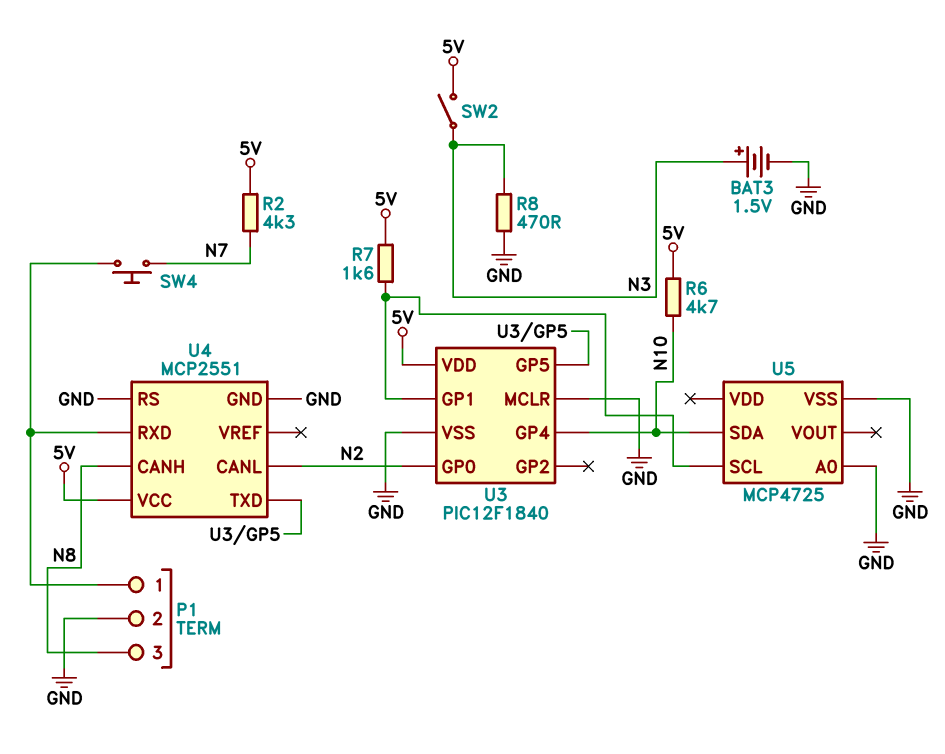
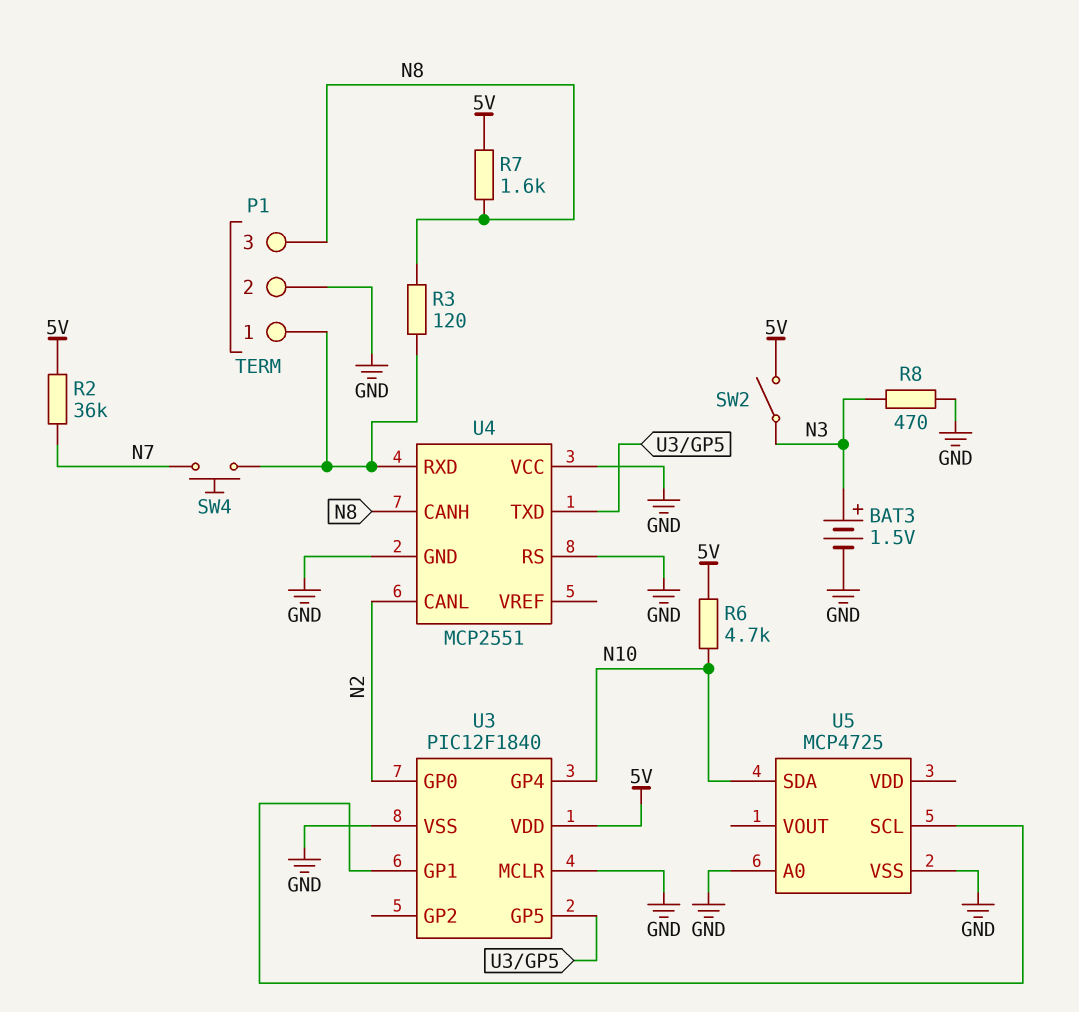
R2: 4.3k (5V, N7) -> 36k (5V, N7)
R3: none -> 120 (N8, P1/1)
R7: 1.6k (5V, U3/GP1) -> 1.6k (5V, N8)
U4 pin VCC: 5V -> GND

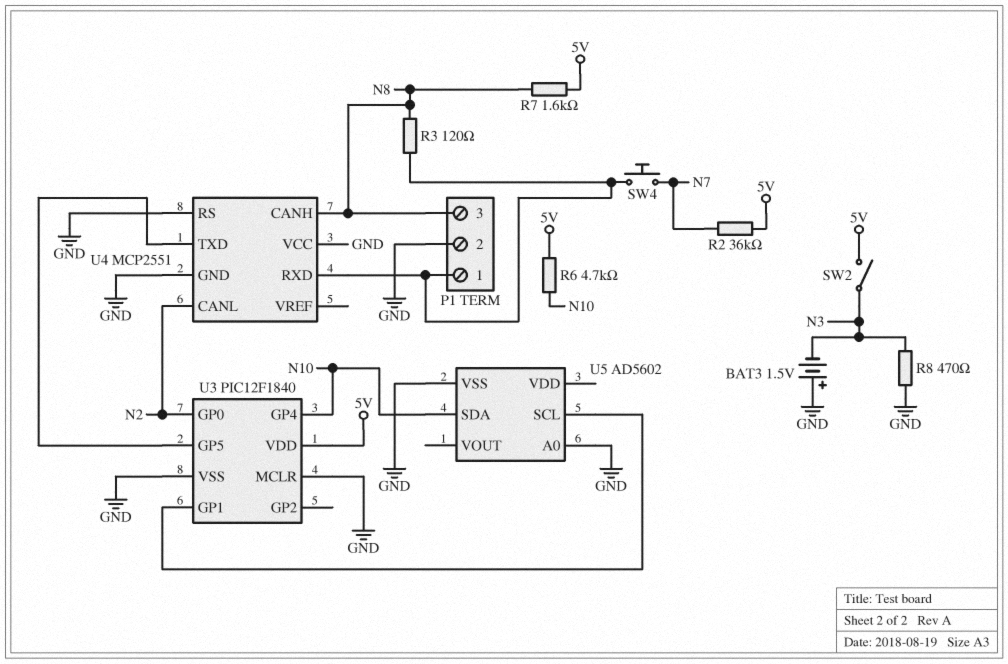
BAT3: 1.5V (plus N3, minus GND) -> 1.5V (plus GND, minus N3)
U5: MCP4725 -> AD5602

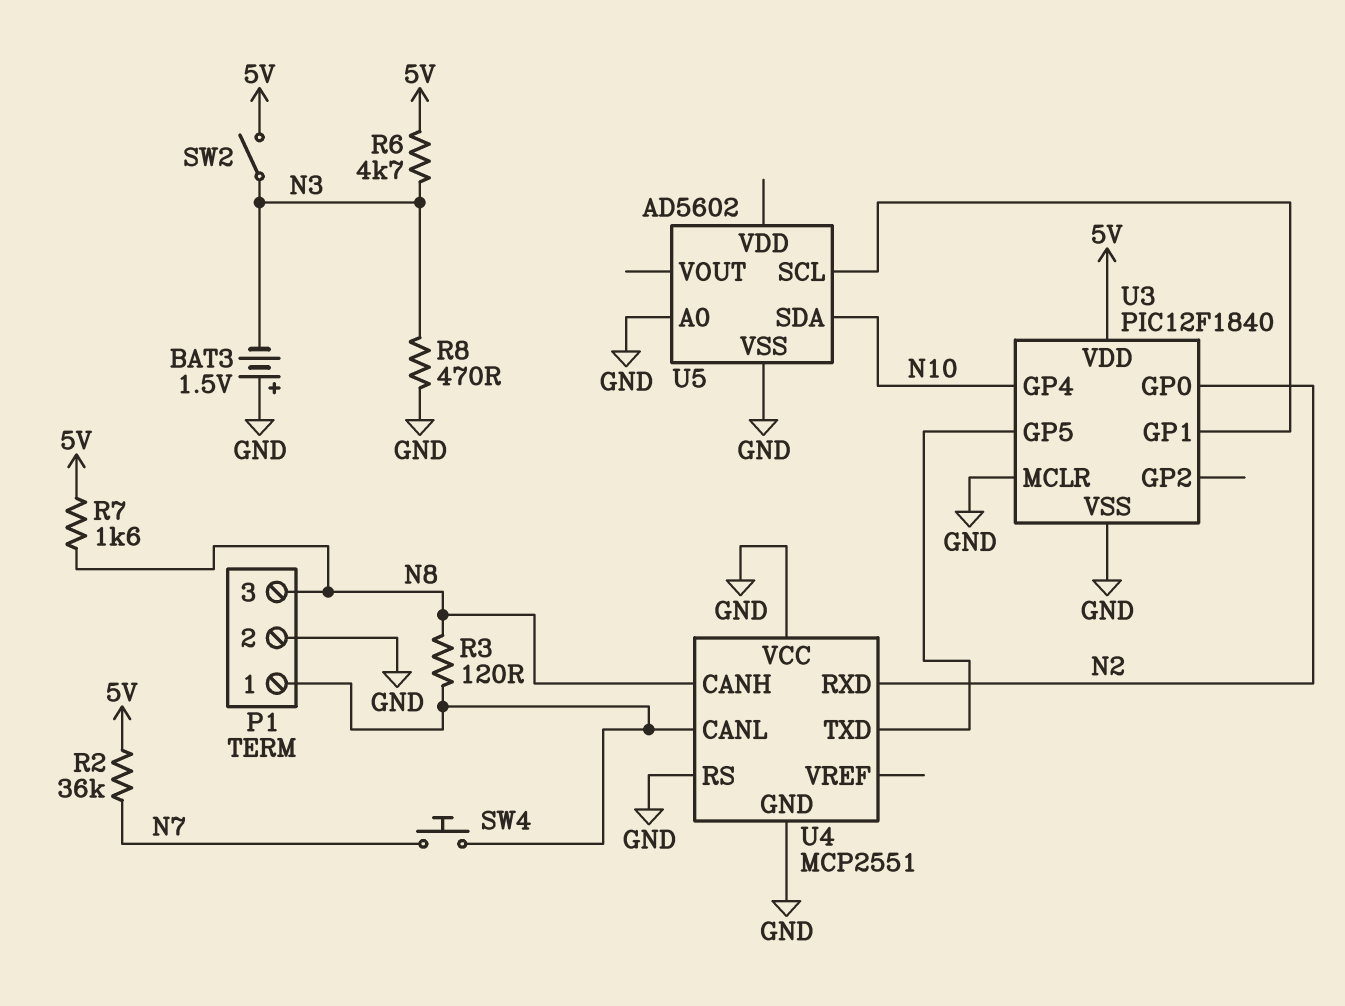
R6: 4.7k (5V, N10) -> 4.7k (5V, N3)
U4 pin CANL: N2 -> P1/1
U4 pin RXD: P1/1 -> N2

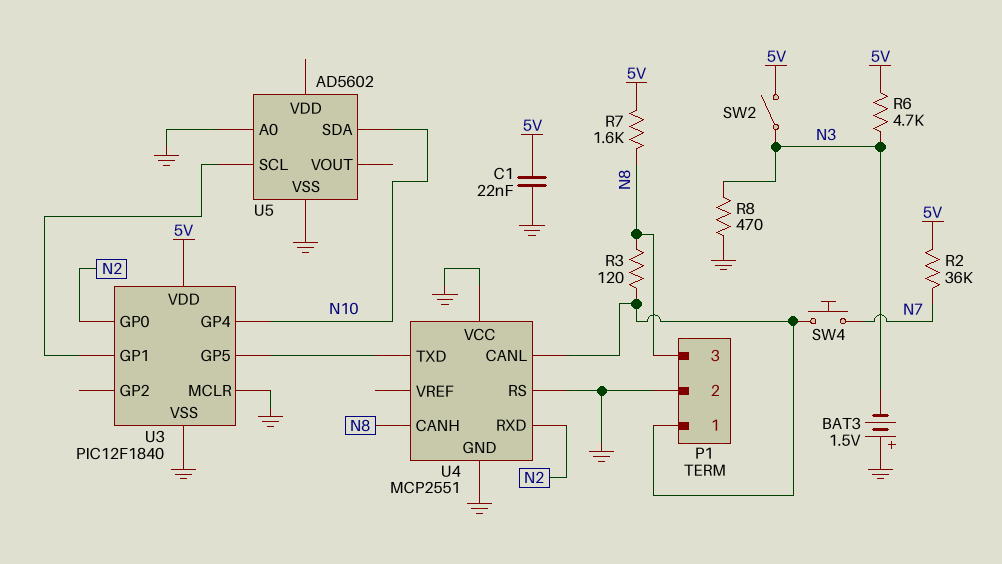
C1: none -> 22nF (5V, GND)

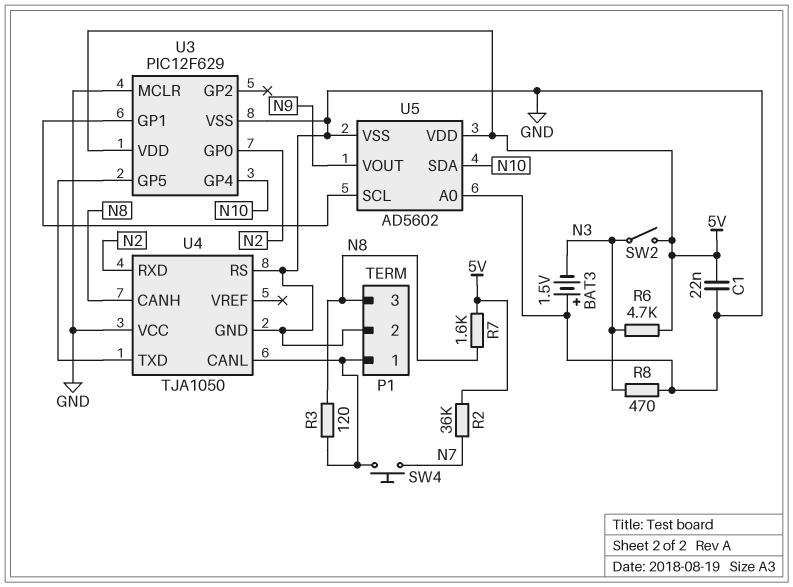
U3: PIC12F1840 -> PIC12F629
U4: MCP2551 -> TJA1050
U5 pin VDD: none -> 5V
U5 pin VOUT: none -> N9

